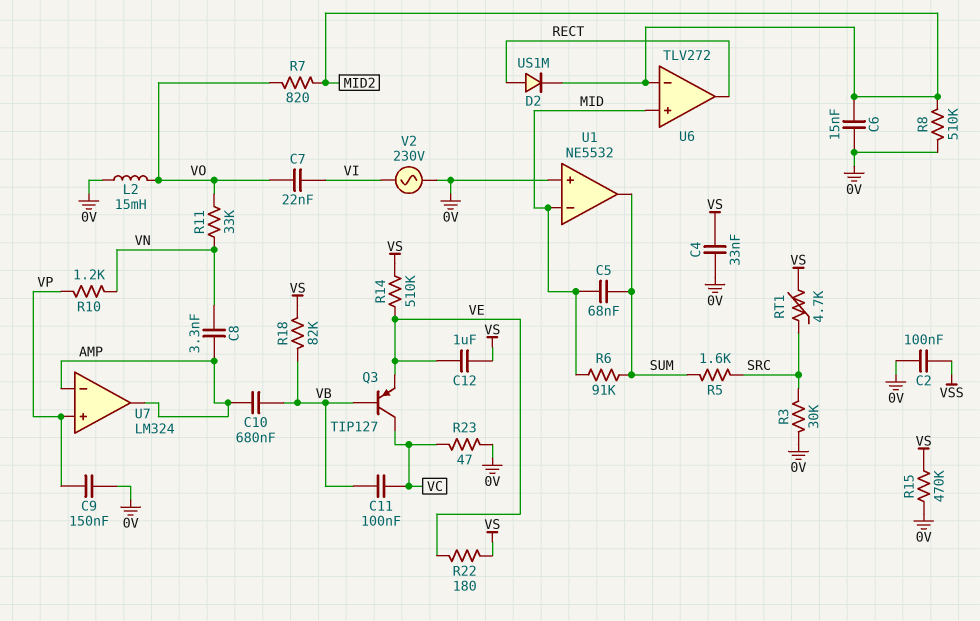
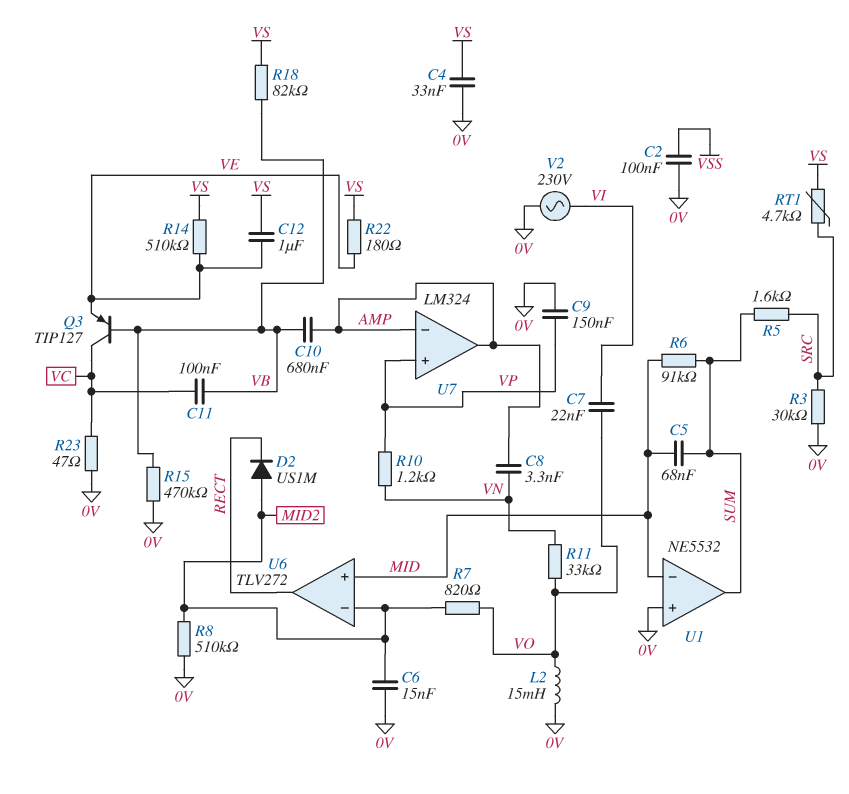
D2: diode US1M (A RECT, K MID2) -> diode US1M (A MID2, K RECT)
R15: 470k (0V, VS) -> 470k (0V, VB)

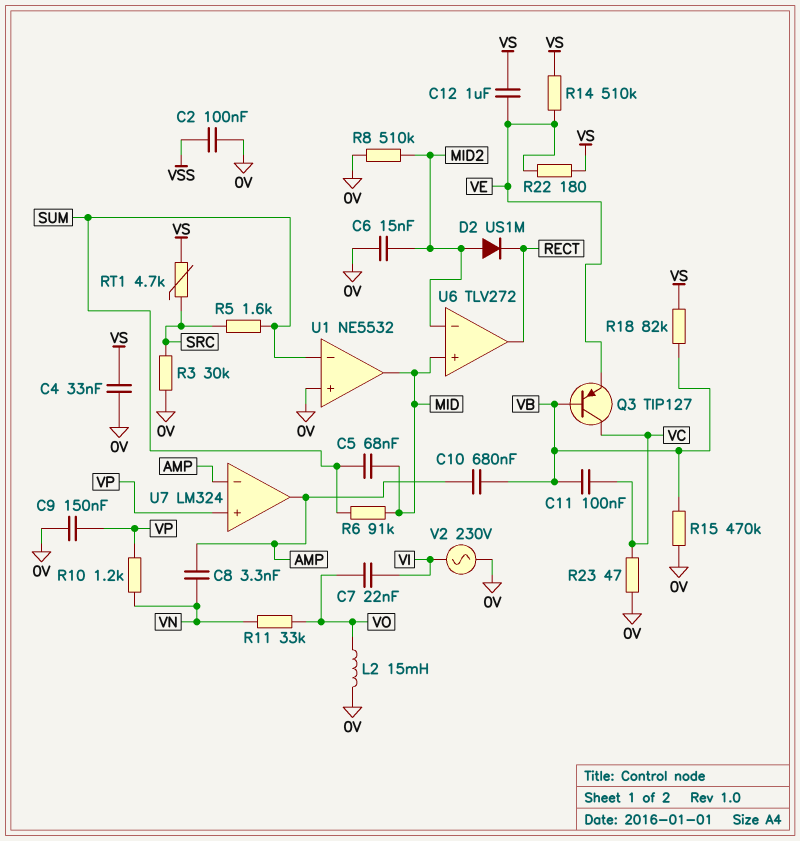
R7: 820 (MID2, VO) -> none
U1 pin in-: MID -> SUM
U1 pin out: SUM -> MID

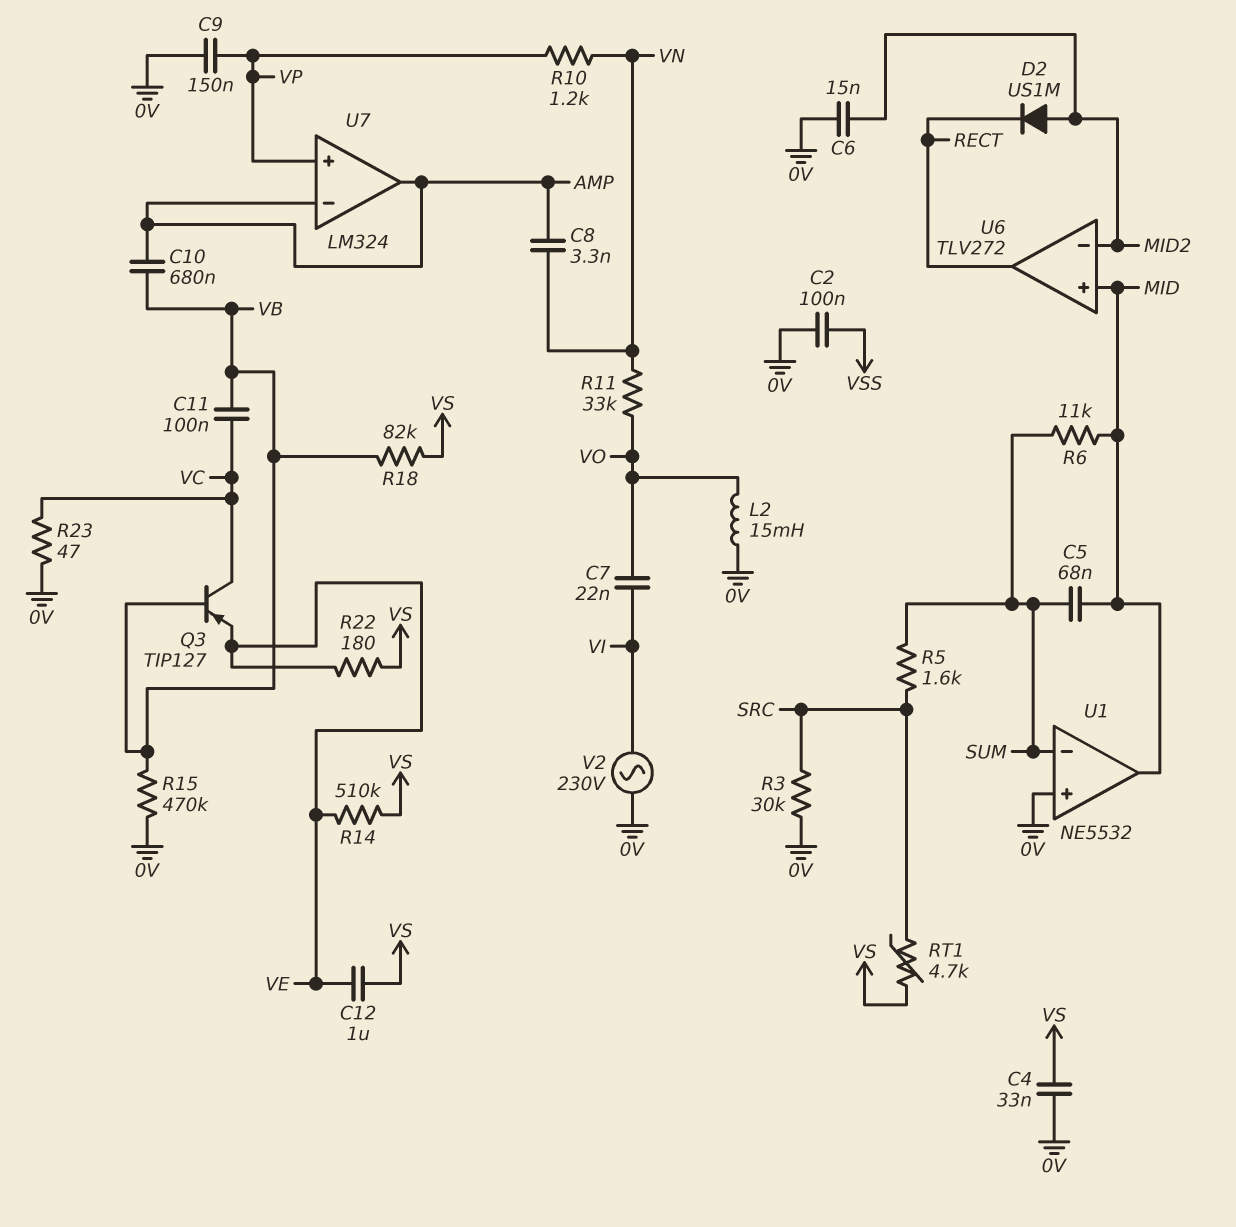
R6: 91k (MID, SUM) -> 11k (MID, SUM)
R8: 510k (0V, MID2) -> none

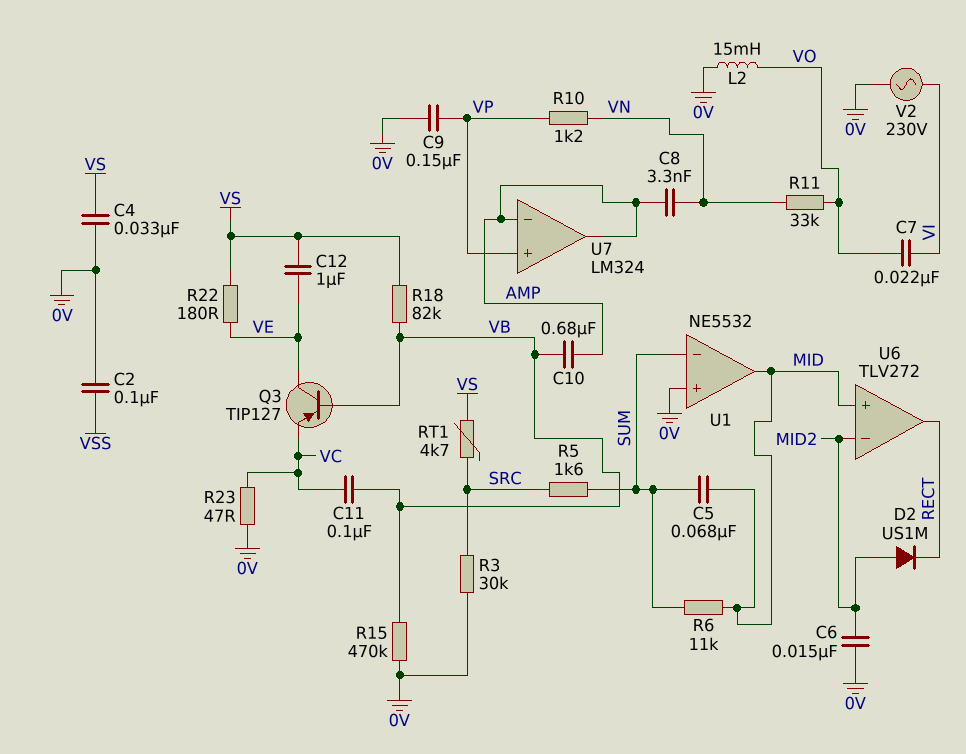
Q3: PNP TIP127 (B VB, C VC, E VE) -> PNP TIP127 (B VB, C VE, E VC)
R14: 510k (VE, VS) -> none

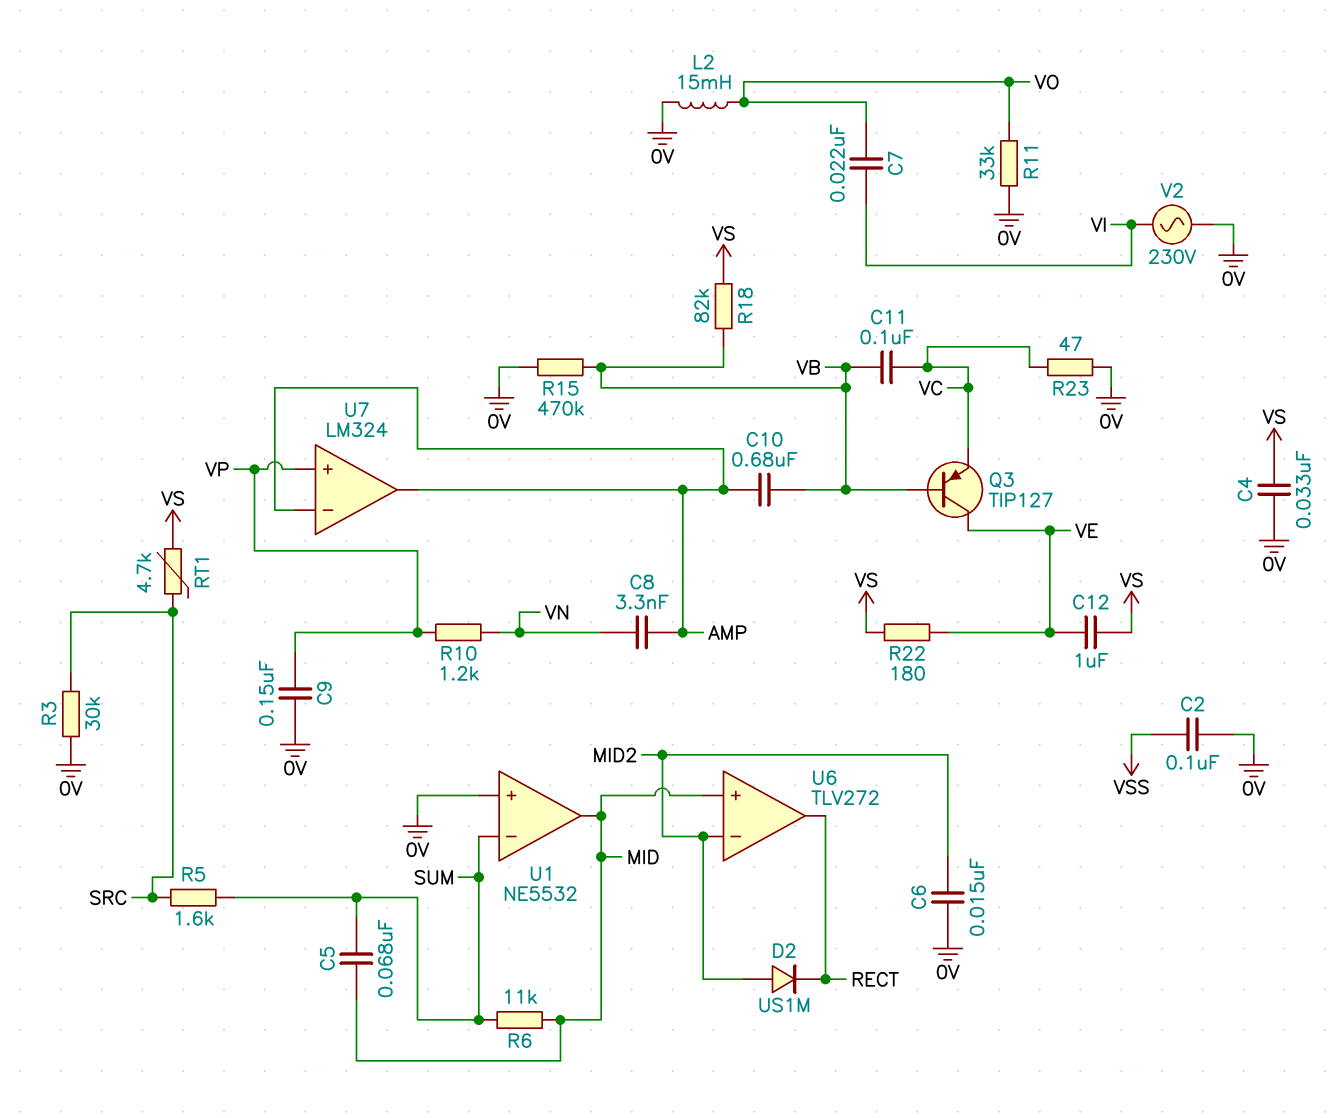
R11: 33k (VN, VO) -> 33k (0V, VO)

